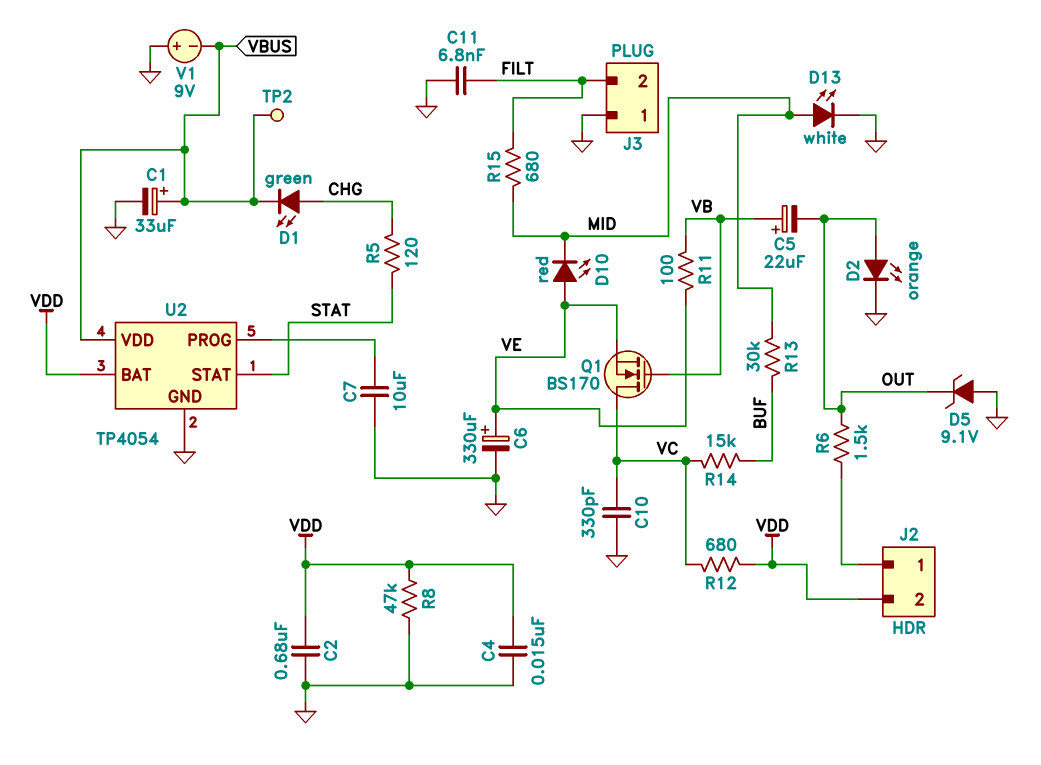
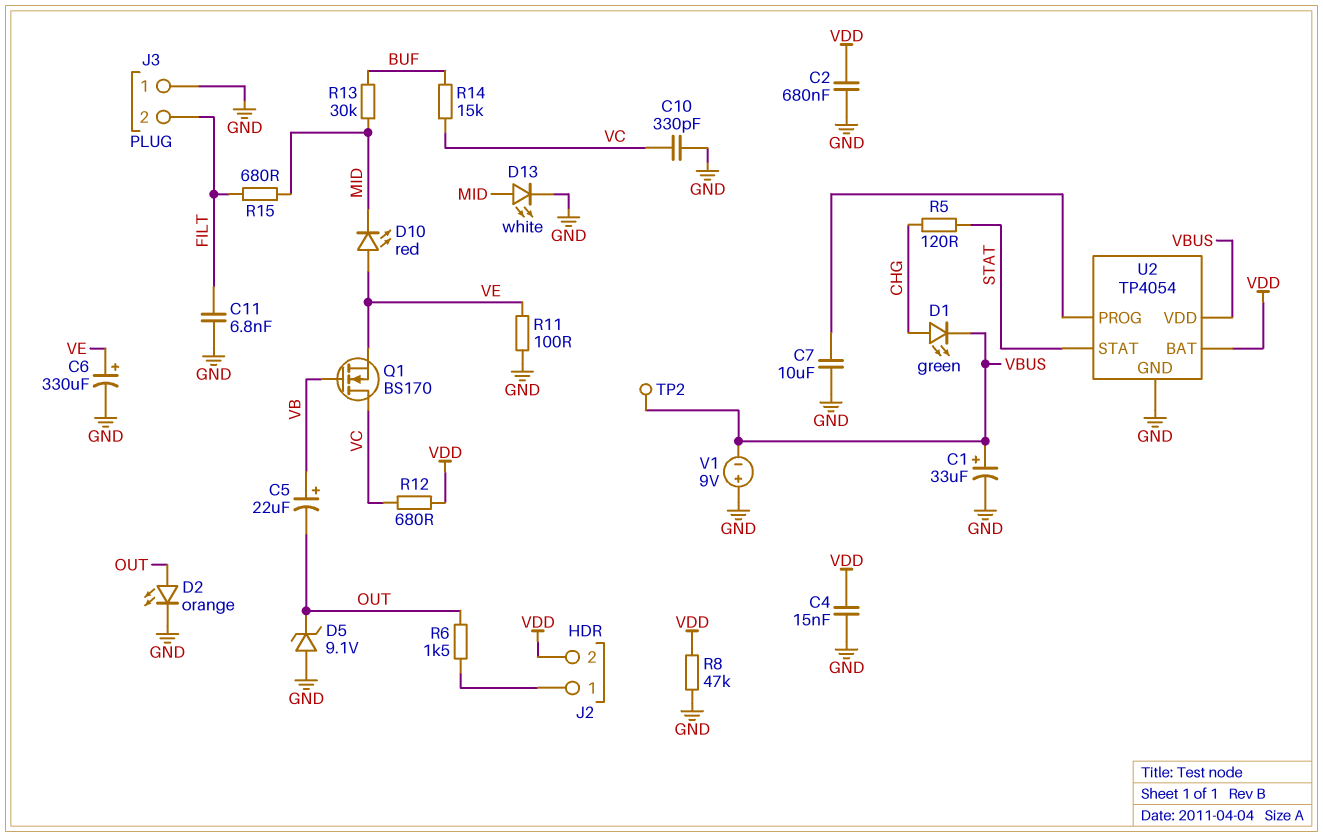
R11: 100 (VB, VE) -> 100 (GND, VE)

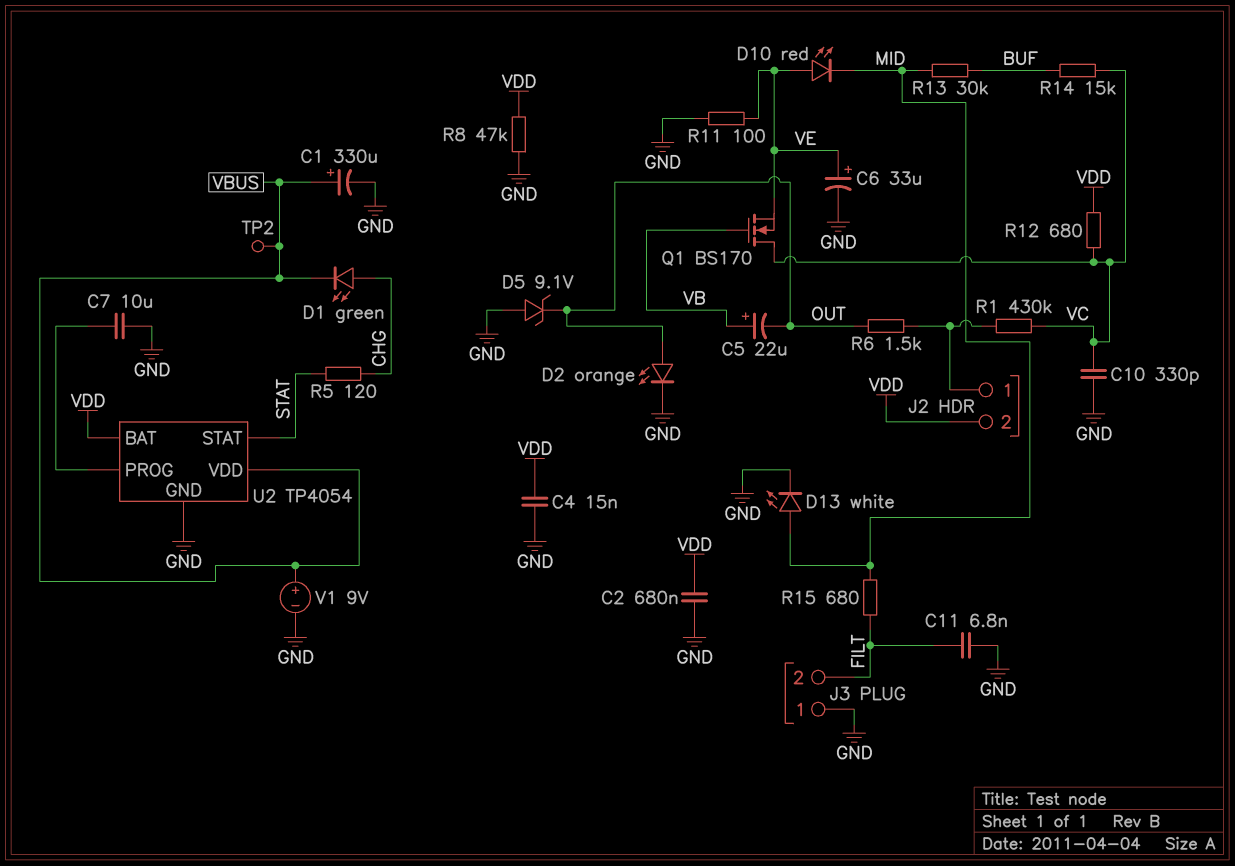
C1: 33uF (plus VBUS, minus GND) -> 330uF (plus VBUS, minus GND)
C6: 330uF (plus VE, minus GND) -> 33uF (plus VE, minus GND)
R1: none -> 430k (J2/1, VC)
V1: 9V (plus GND, minus VBUS) -> 9V (plus VBUS, minus GND)

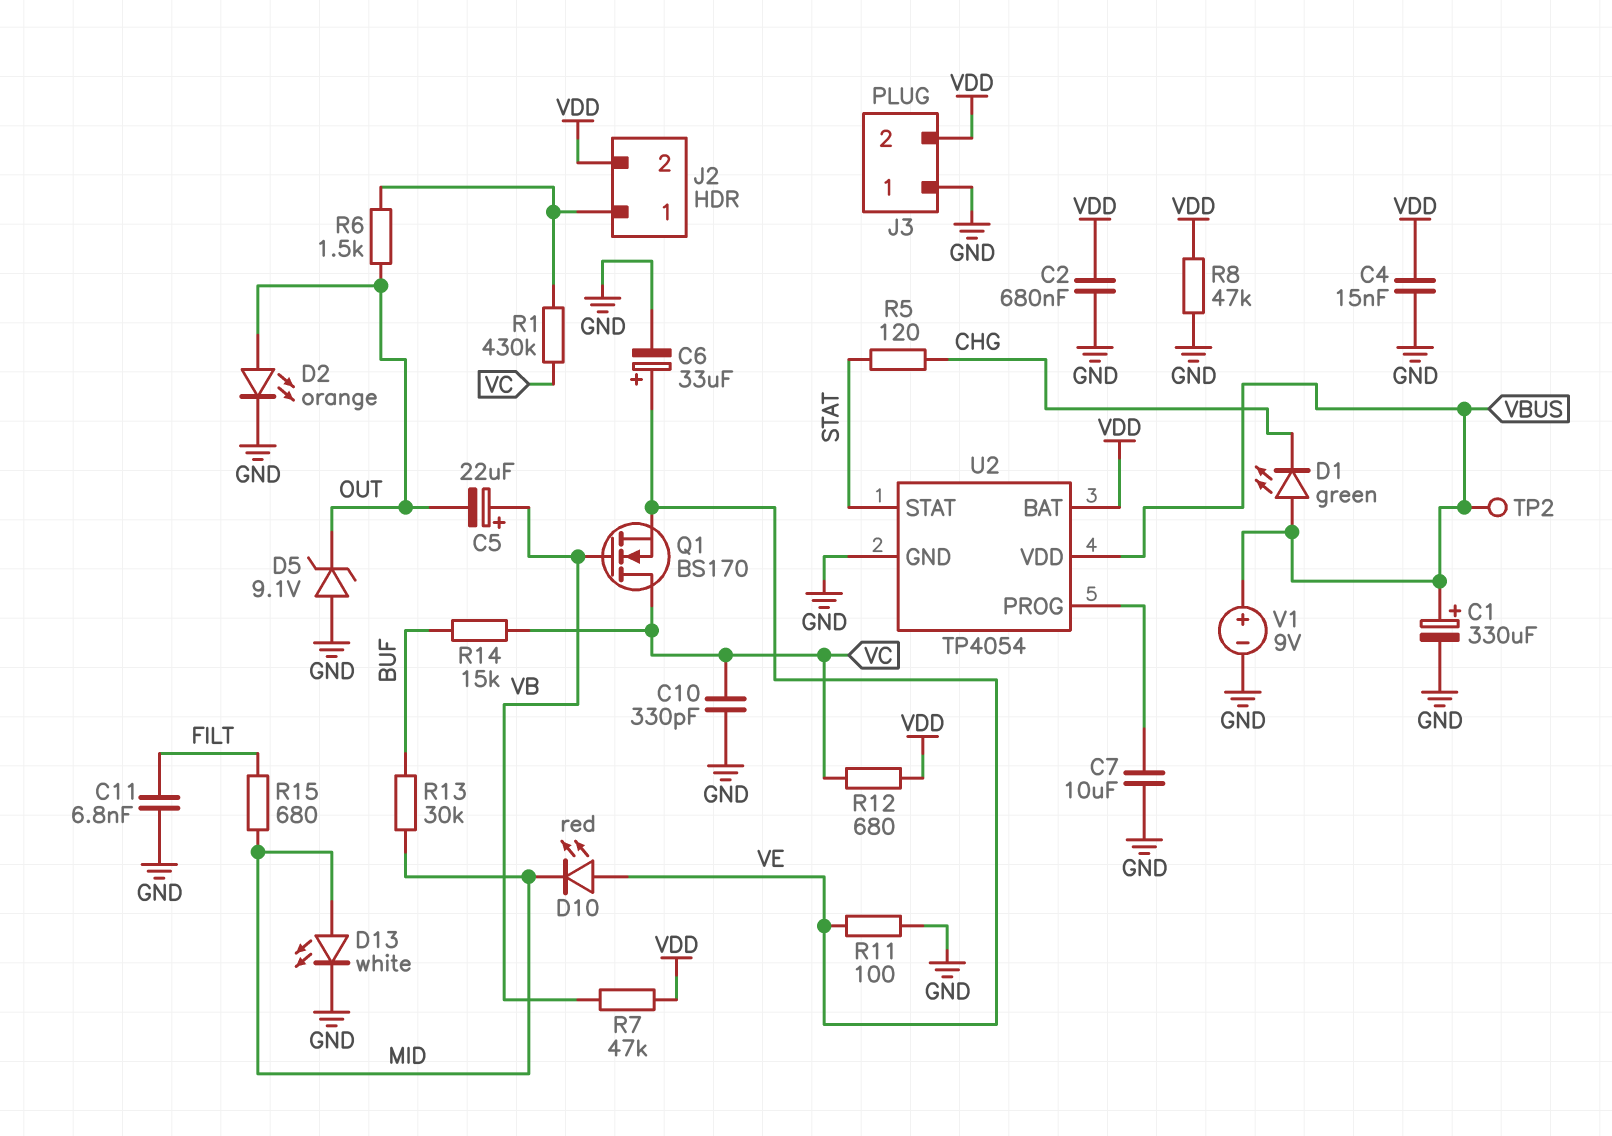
D1: LED green (A CHG, K VBUS) -> LED green (A VBUS, K CHG)
J3 pin 2: FILT -> VDD
R7: none -> 47k (VB, VDD)

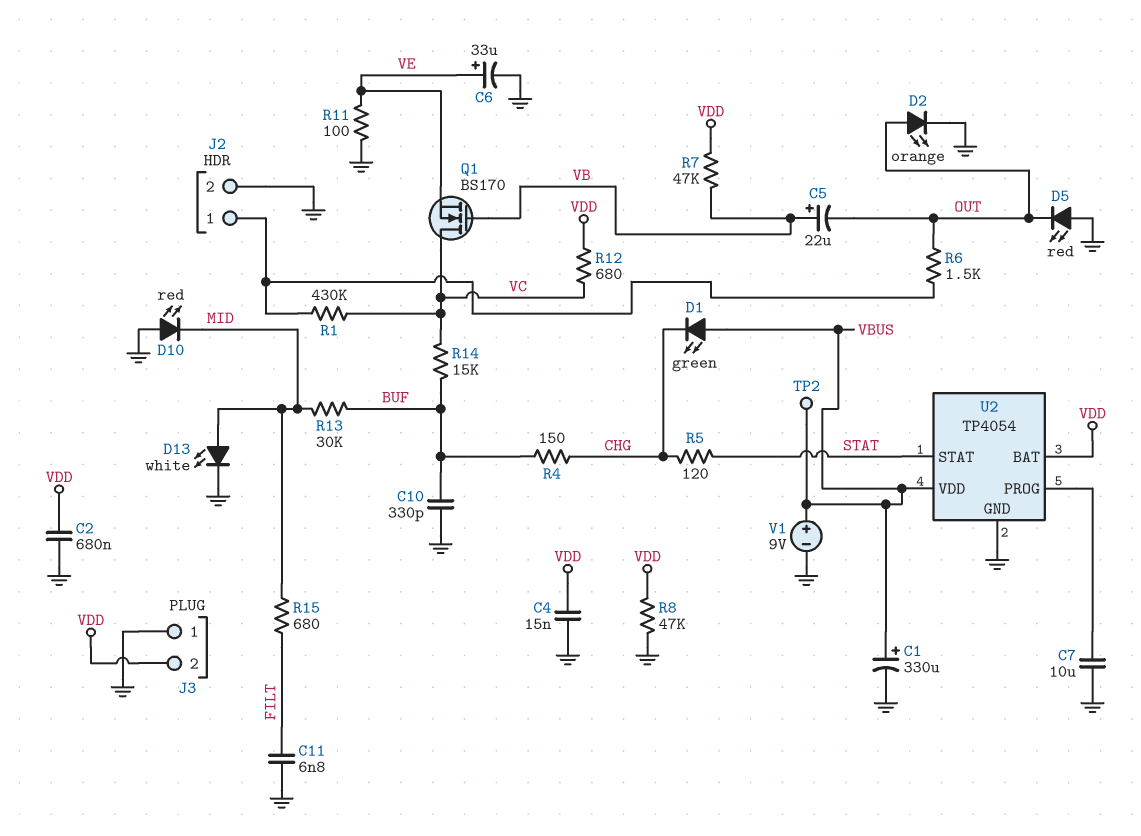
C10: 330pF (GND, VC) -> 330pF (BUF, GND)
D5: zener 9.1V (A GND, K OUT) -> LED red (A GND, K OUT)
D10: LED red (A VE, K MID) -> LED red (A GND, K MID)
J2 pin 2: VDD -> GND
R4: none -> 150 (BUF, CHG)

